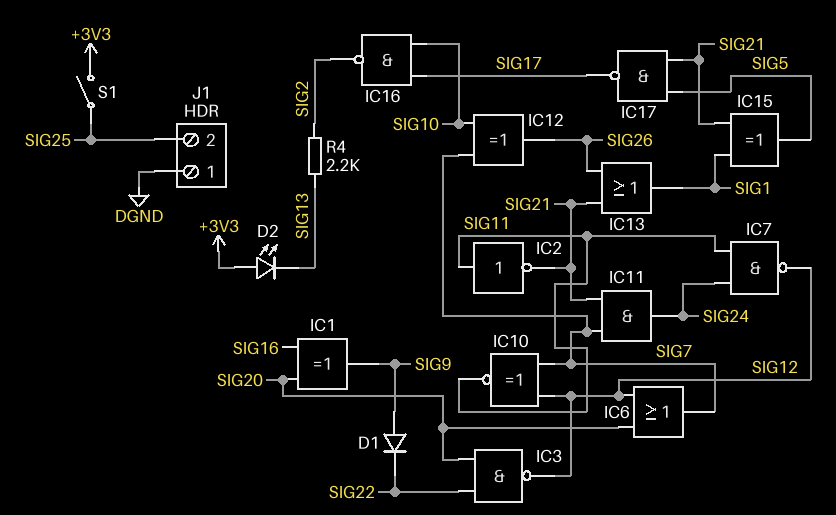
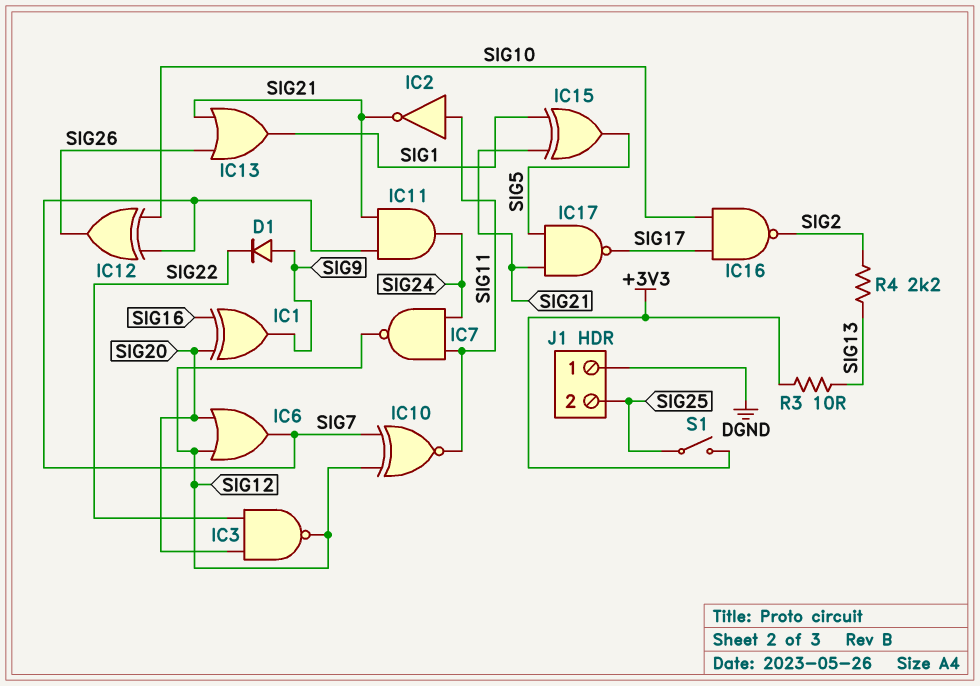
D2: LED (A +3V3, K SIG13) -> none
R3: none -> 10 (+3V3, SIG13)

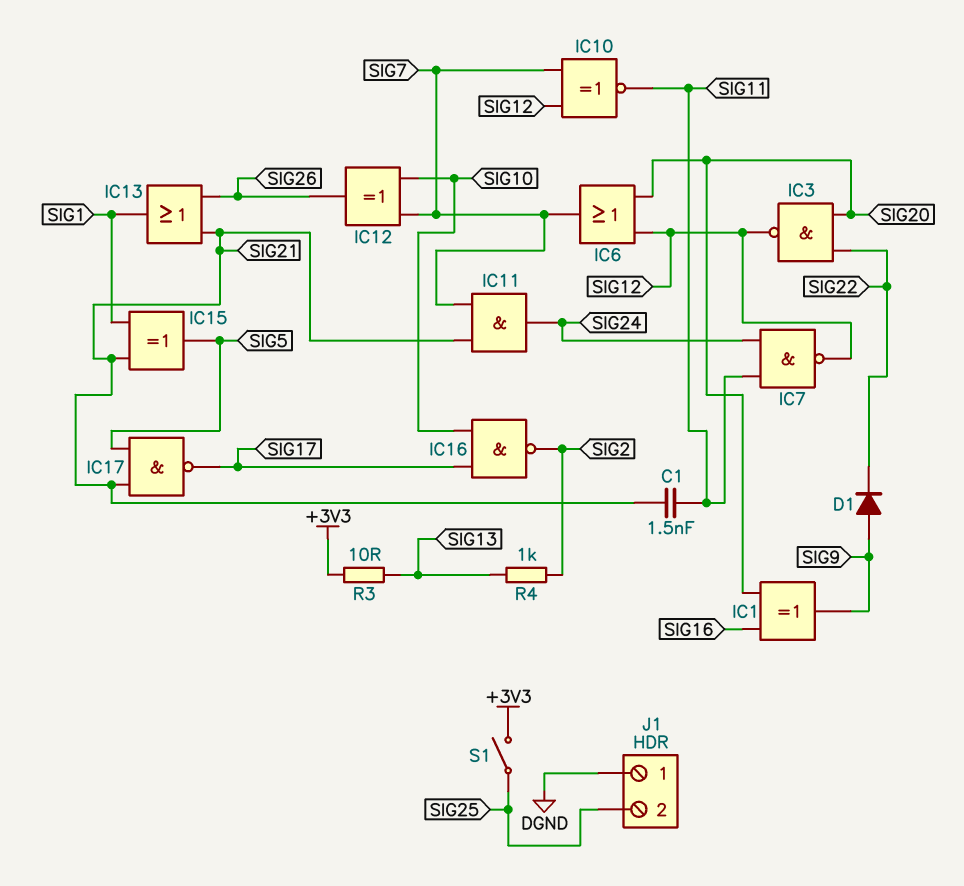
C1: none -> 1.5nF (SIG11, SIG21)
IC2: NOT (in SIG11, out SIG21) -> none
R4: 2.2k (SIG2, SIG13) -> 1k (SIG2, SIG13)

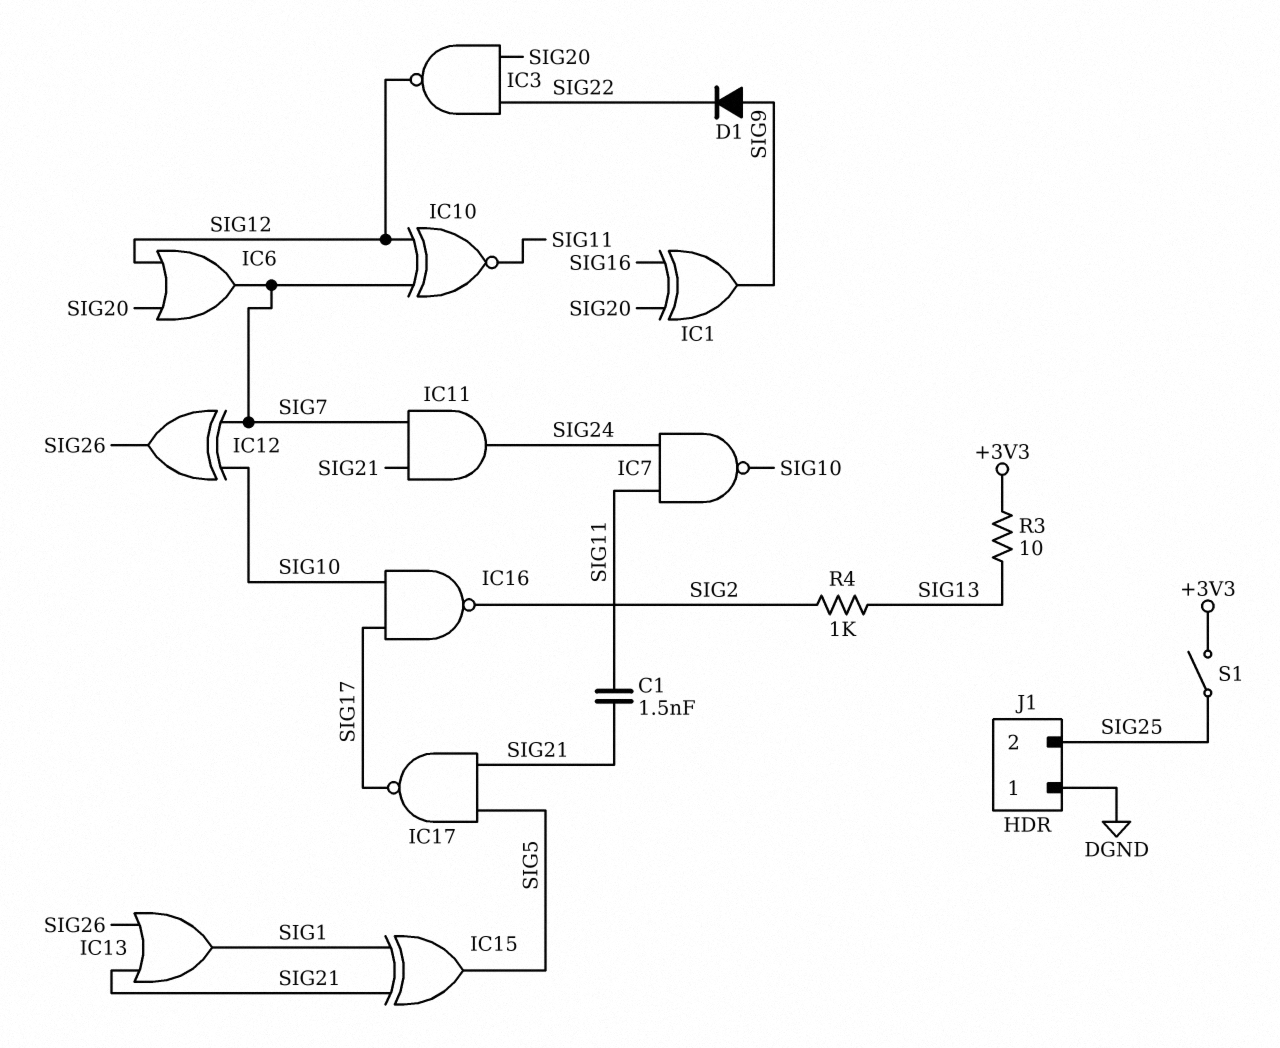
IC7: NAND (in SIG11, in SIG24, out SIG12) -> NAND (in SIG11, in SIG24, out SIG10)

